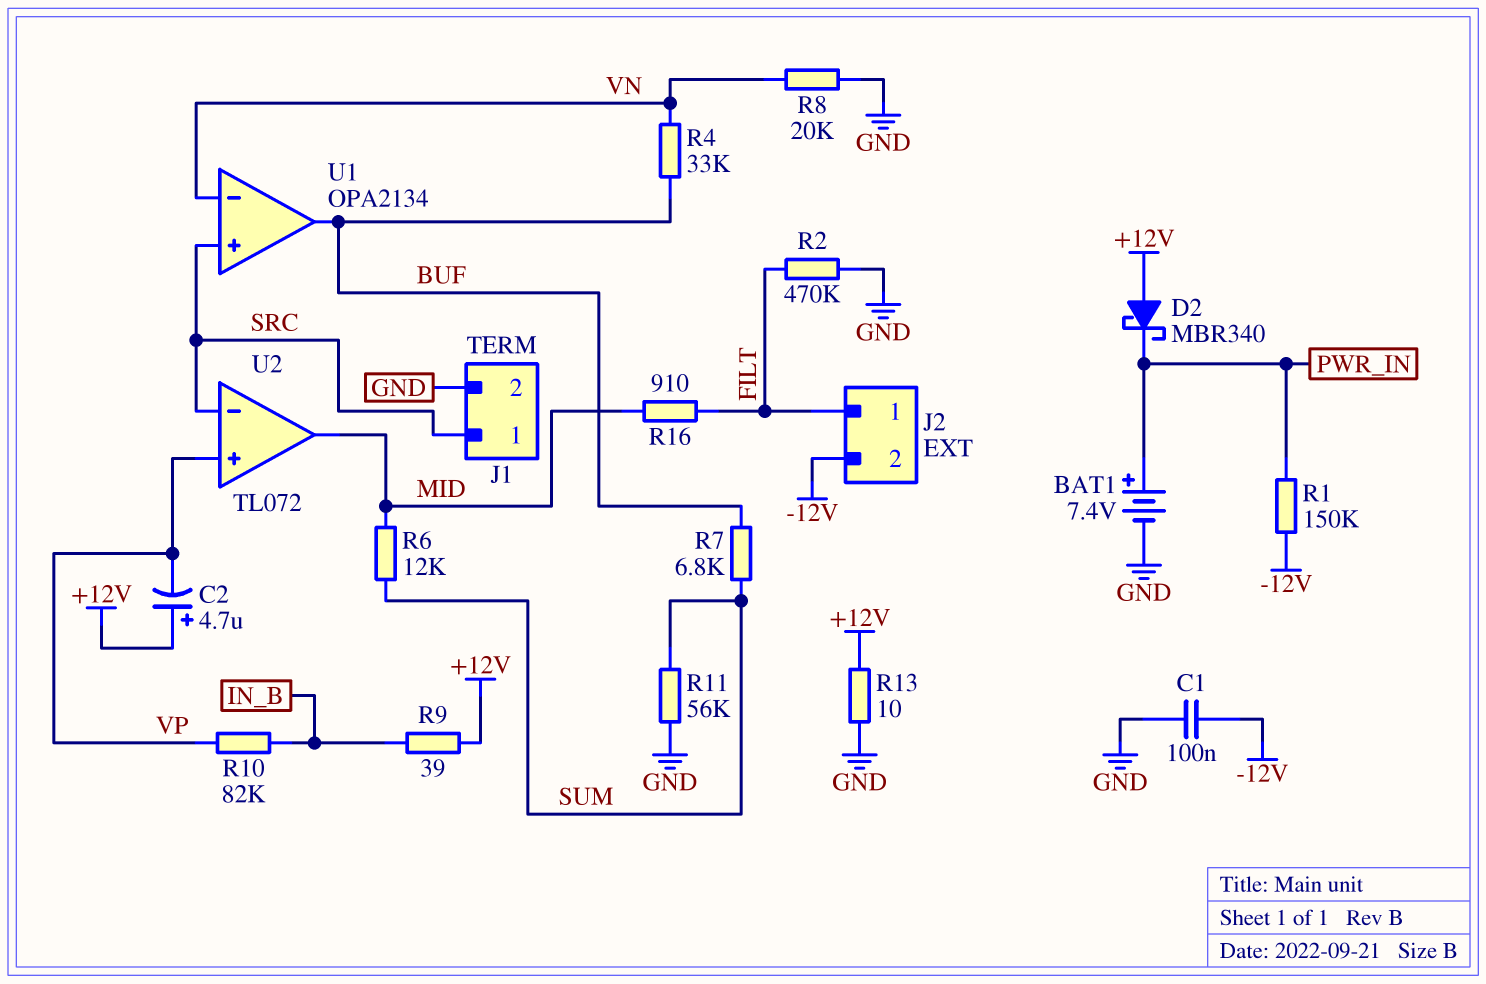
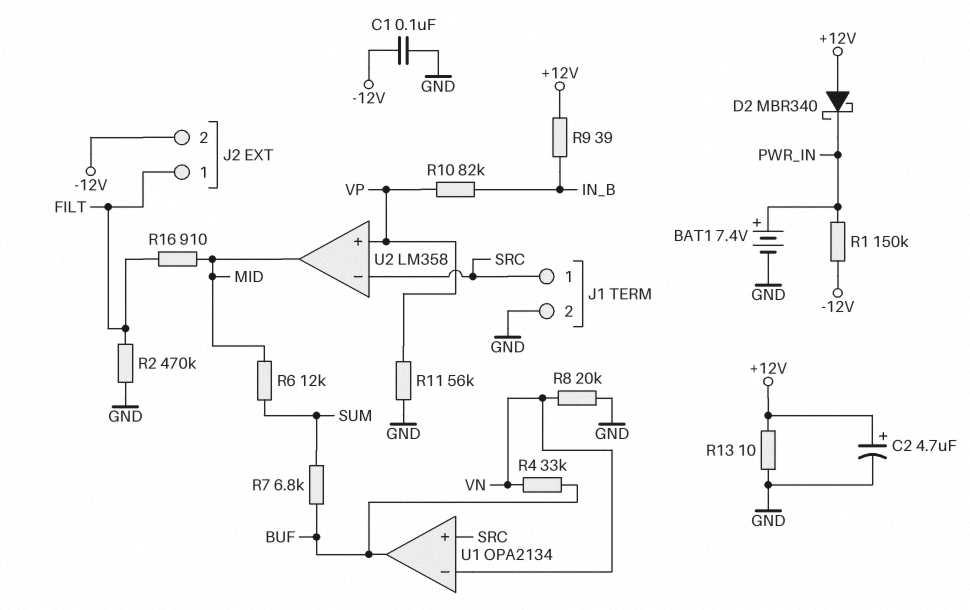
C2: 4.7uF (plus +12V, minus VP) -> 4.7uF (plus +12V, minus GND)
R11: 56k (GND, SUM) -> 56k (GND, VP)
U2: TL072 -> LM358

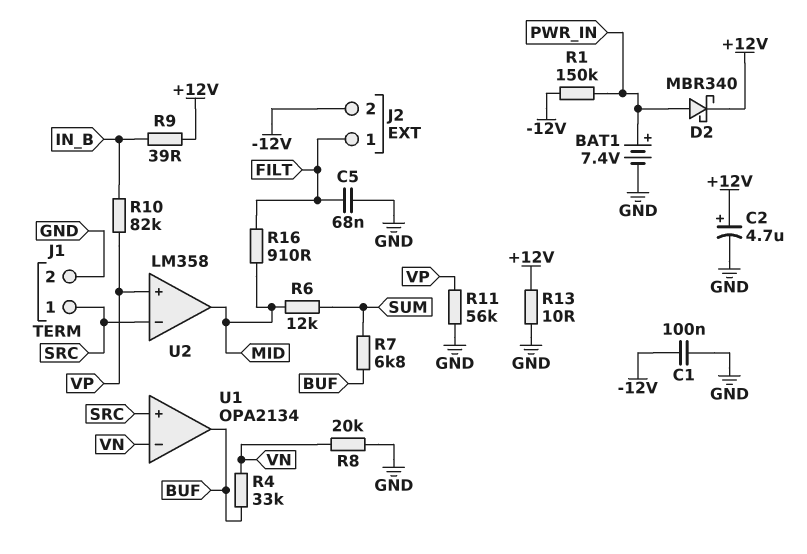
C5: none -> 68nF (FILT, GND)
D2: schottky MBR340 (A +12V, K PWR_IN) -> schottky MBR340 (A PWR_IN, K +12V)
R2: 470k (FILT, GND) -> none

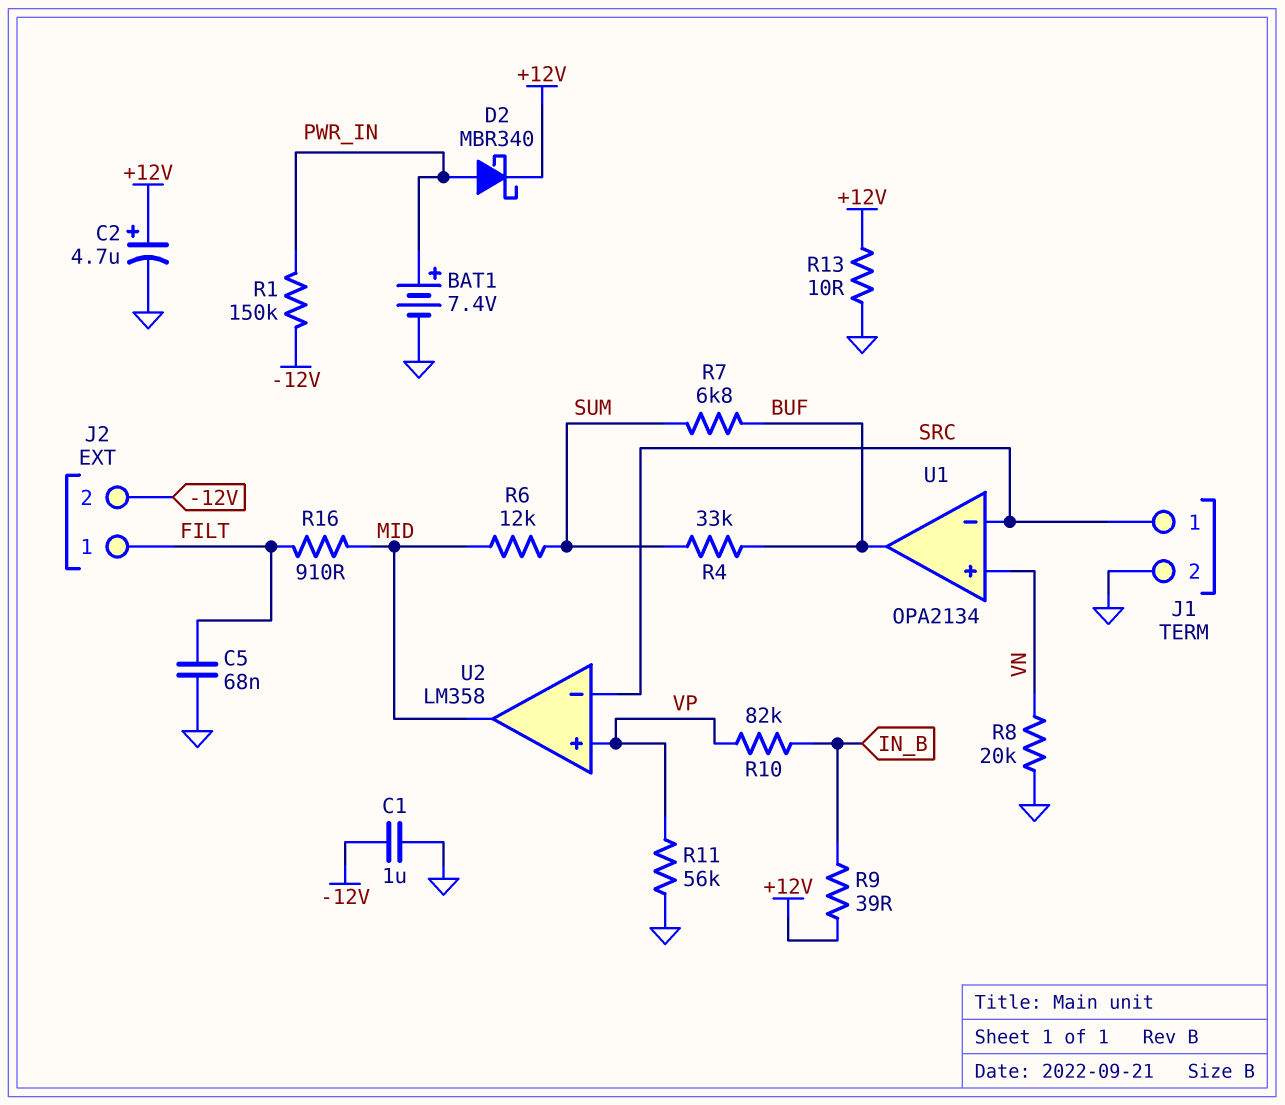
C1: 100nF (-12V, GND) -> 1uF (-12V, GND)
R4: 33k (BUF, VN) -> 33k (BUF, SUM)
U1 pin in+: SRC -> VN
U1 pin in-: VN -> SRC

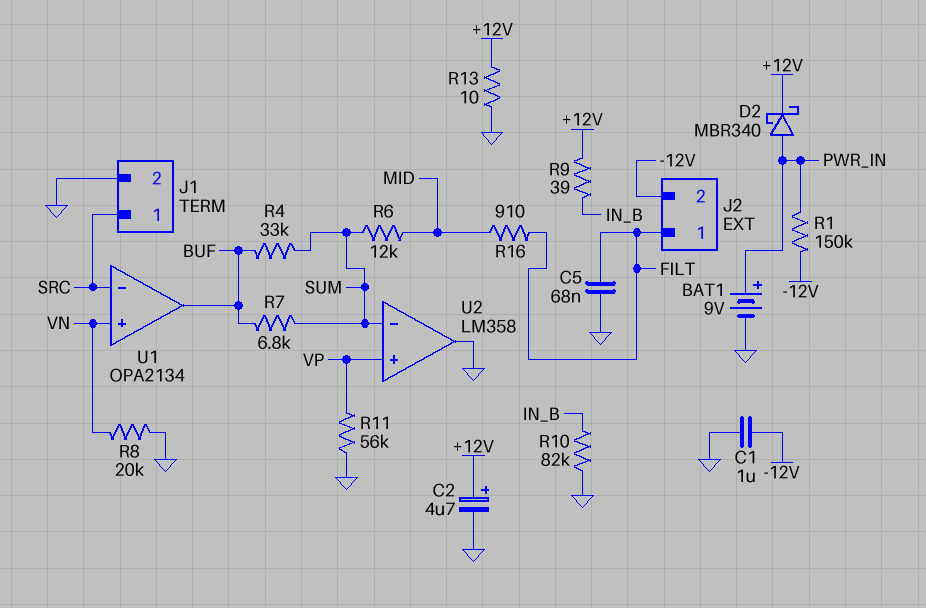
BAT1: 7.4V (plus PWR_IN, minus GND) -> 9V (plus PWR_IN, minus GND)
R10: 82k (IN_B, VP) -> 82k (GND, IN_B)
U2 pin in-: SRC -> SUM
U2 pin out: MID -> GND

